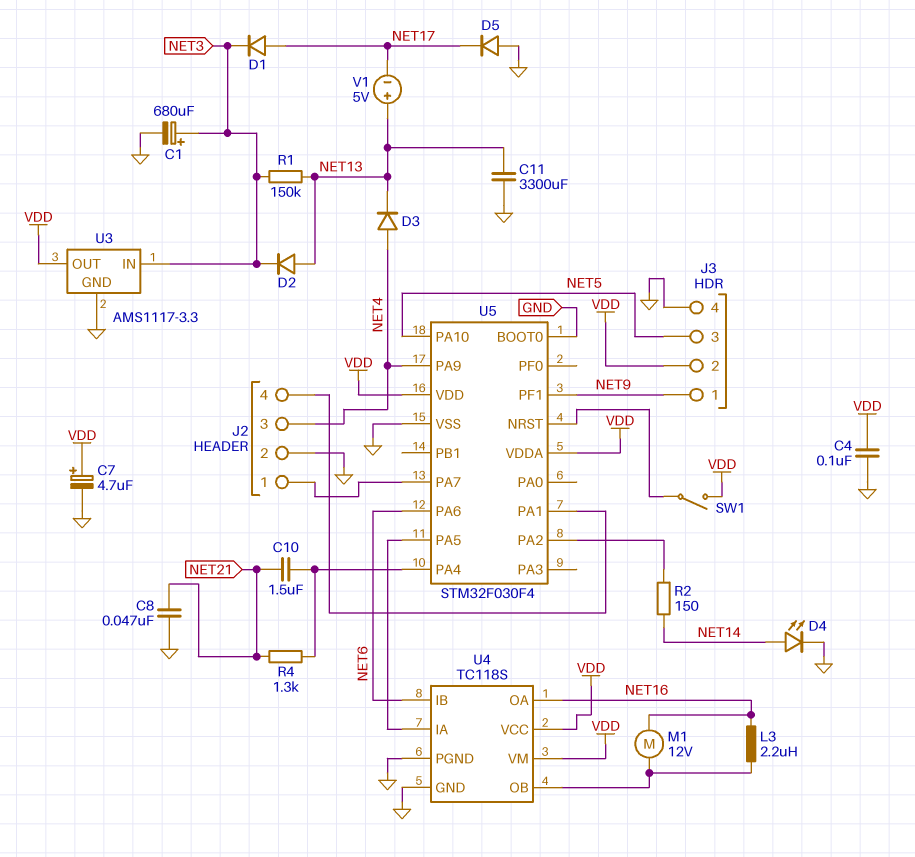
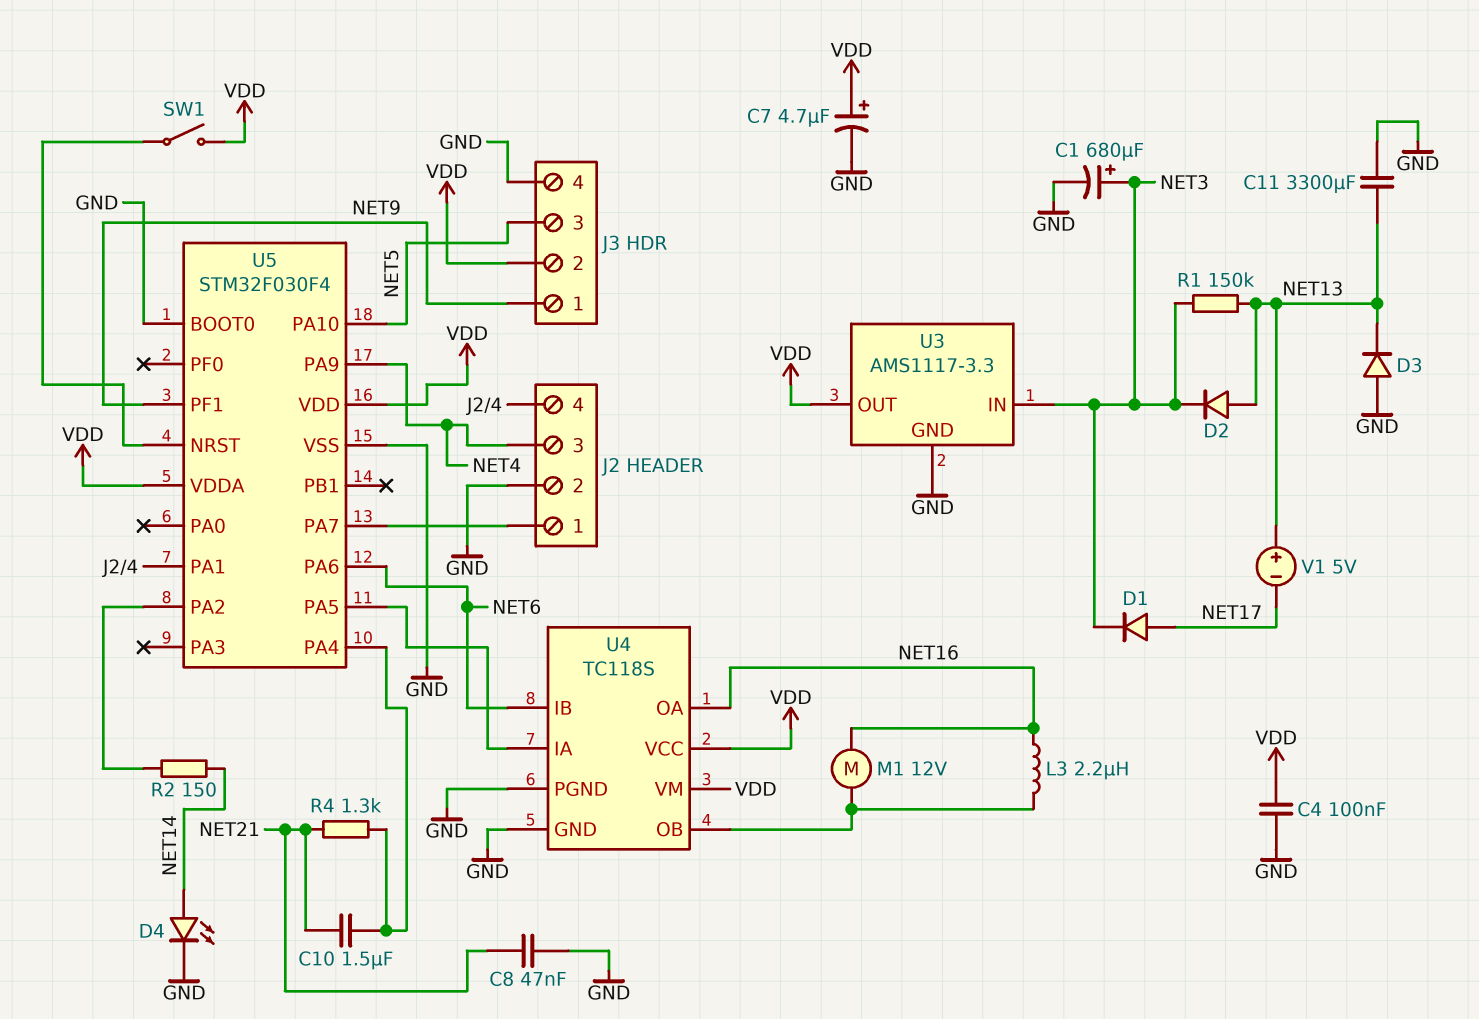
D3: diode (A NET4, K NET13) -> diode (A GND, K NET13)
D5: diode (A GND, K NET17) -> none

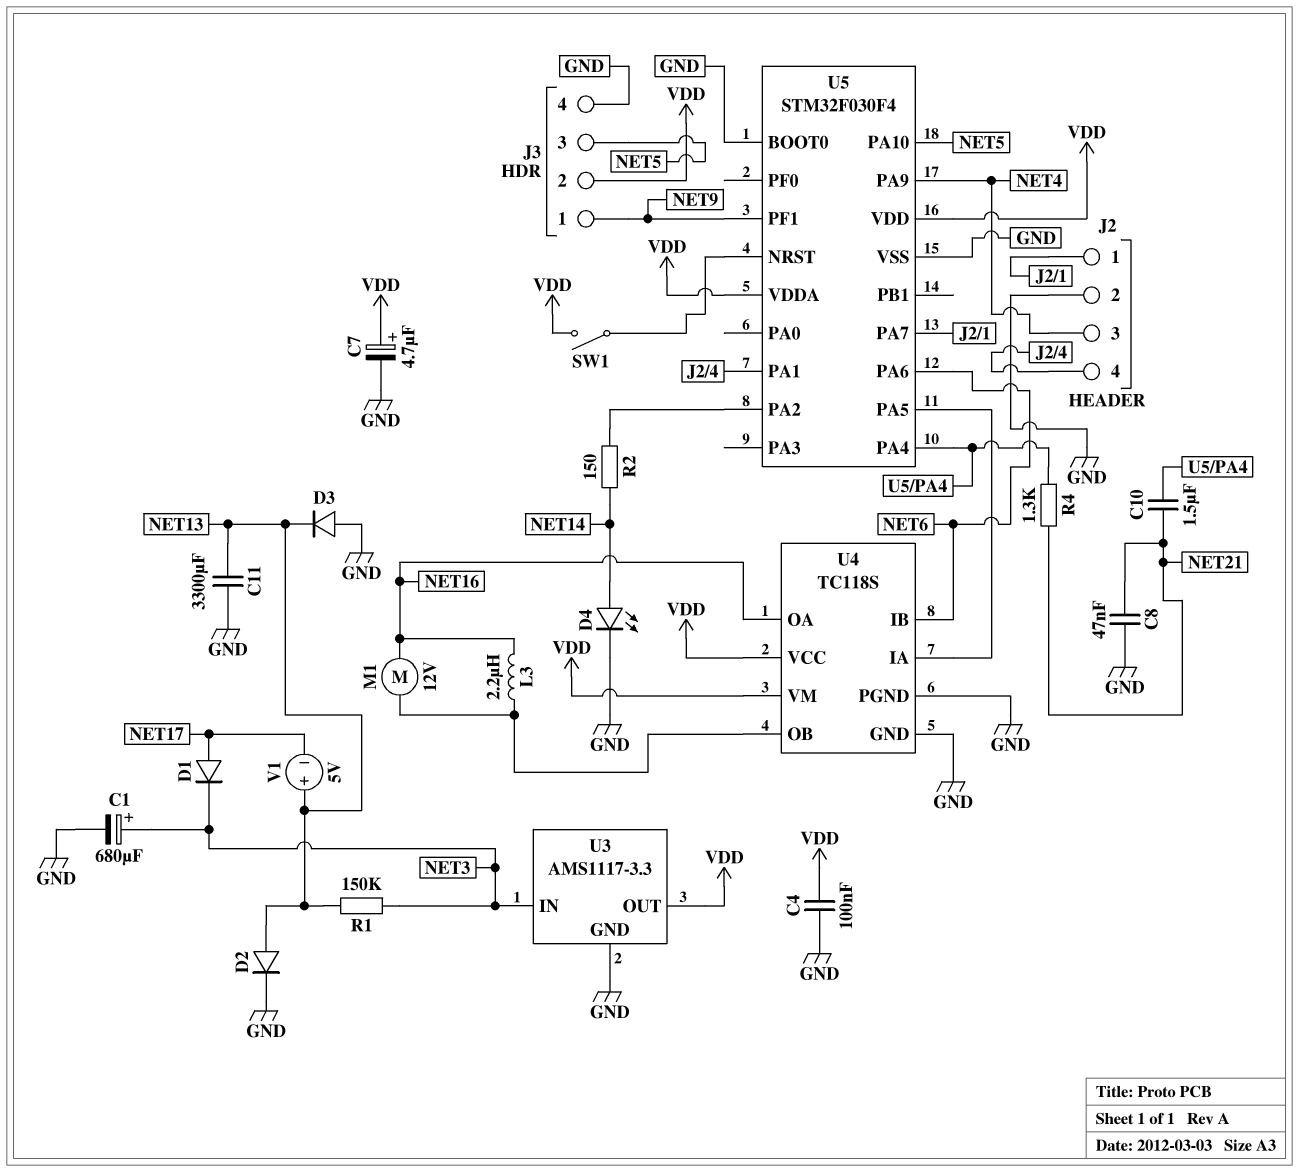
D2: diode (A NET13, K NET3) -> diode (A NET13, K GND)

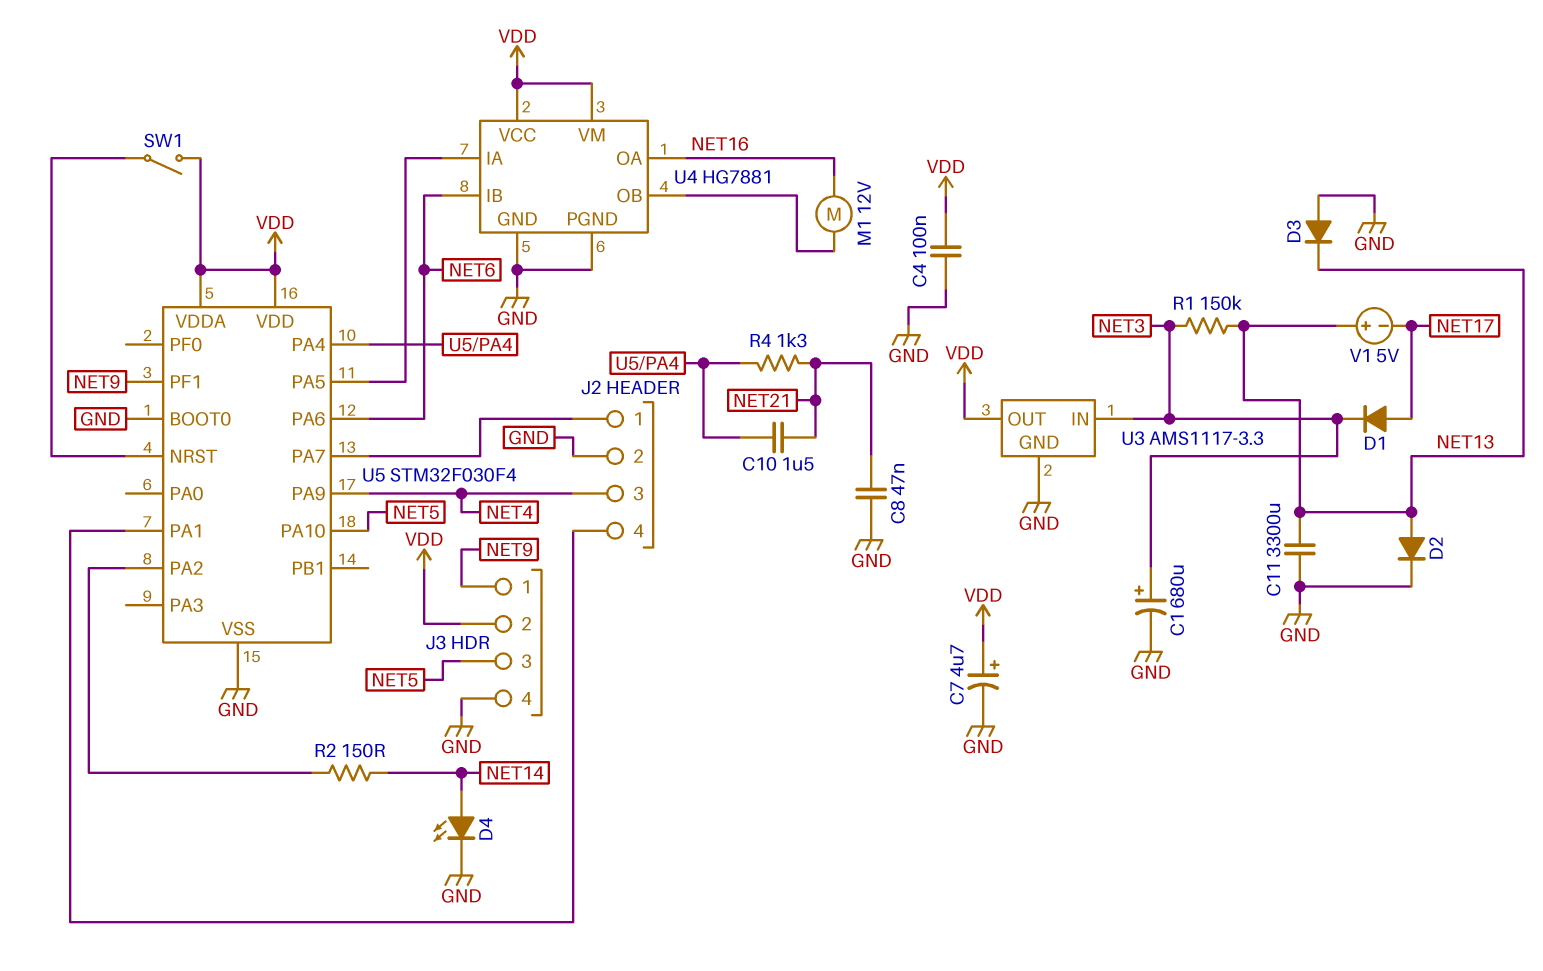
L3: 2.2uH (NET16, U4/OB) -> none
U4: TC118S -> HG7881

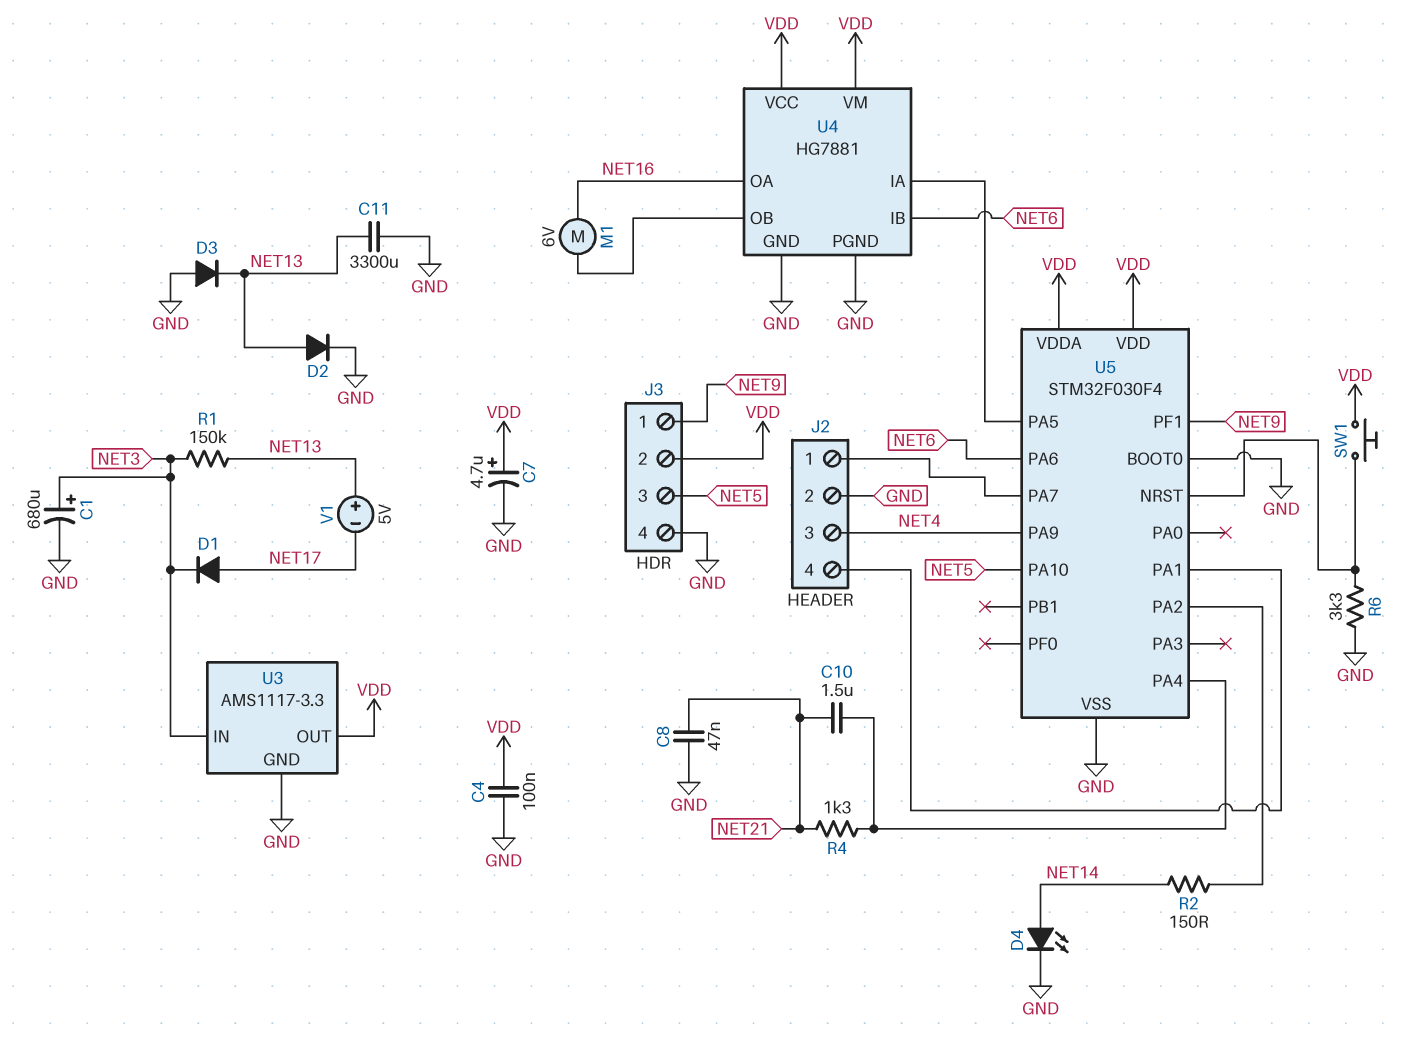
M1: motor 12V (NET16, U4/OB) -> motor 6V (NET16, U4/OB)
R6: none -> 3.3k (GND, U5/NRST)
SW1: switch (U5/NRST, VDD) -> button (U5/NRST, VDD)

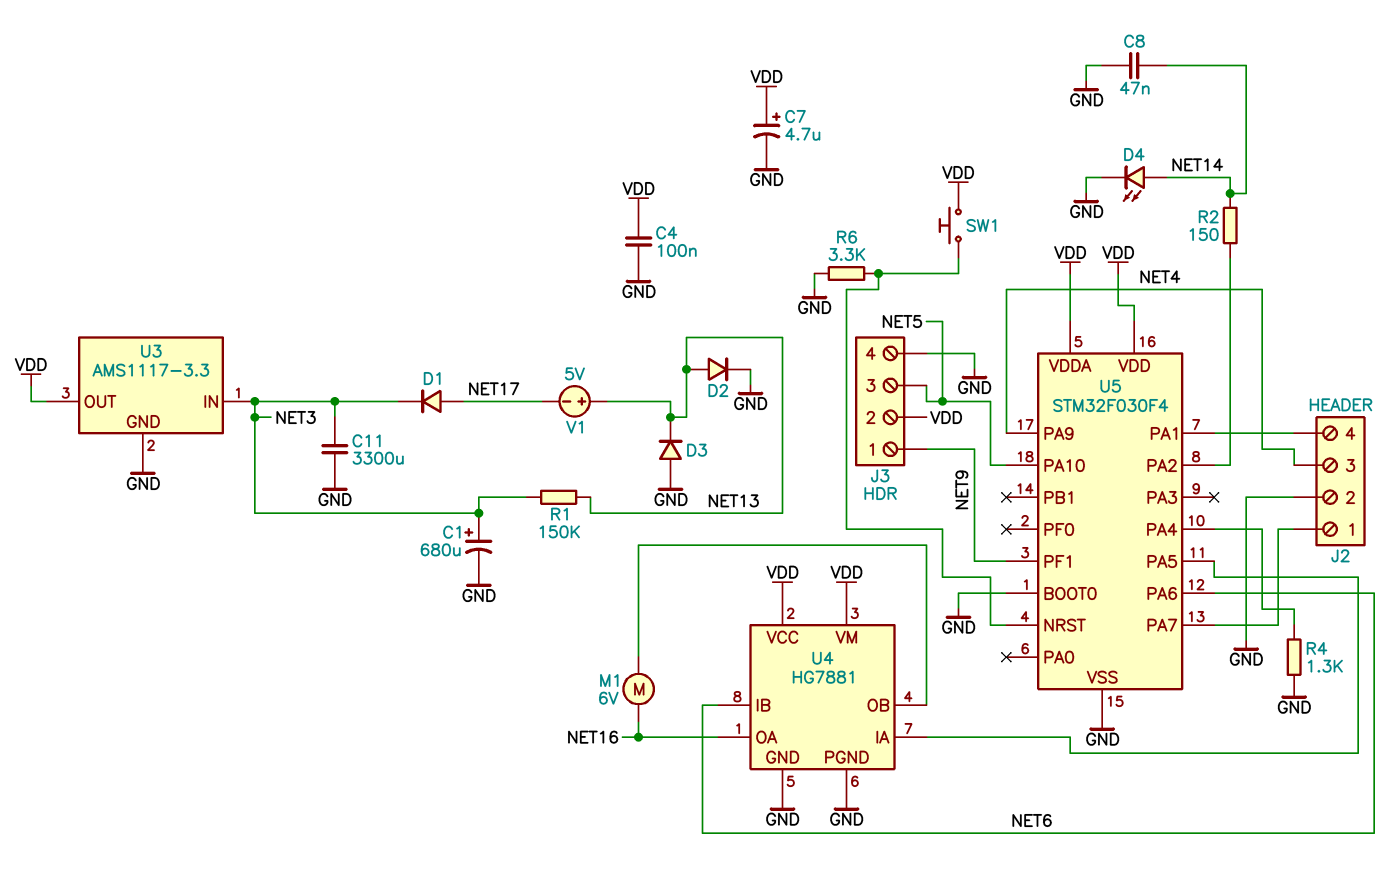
C8: 47nF (GND, NET21) -> 47nF (GND, NET14)
C10: 1.5uF (NET21, U5/PA4) -> none
C11: 3300uF (GND, NET13) -> 3300uF (GND, NET3)
R4: 1.3k (NET21, U5/PA4) -> 1.3k (GND, U5/PA4)

